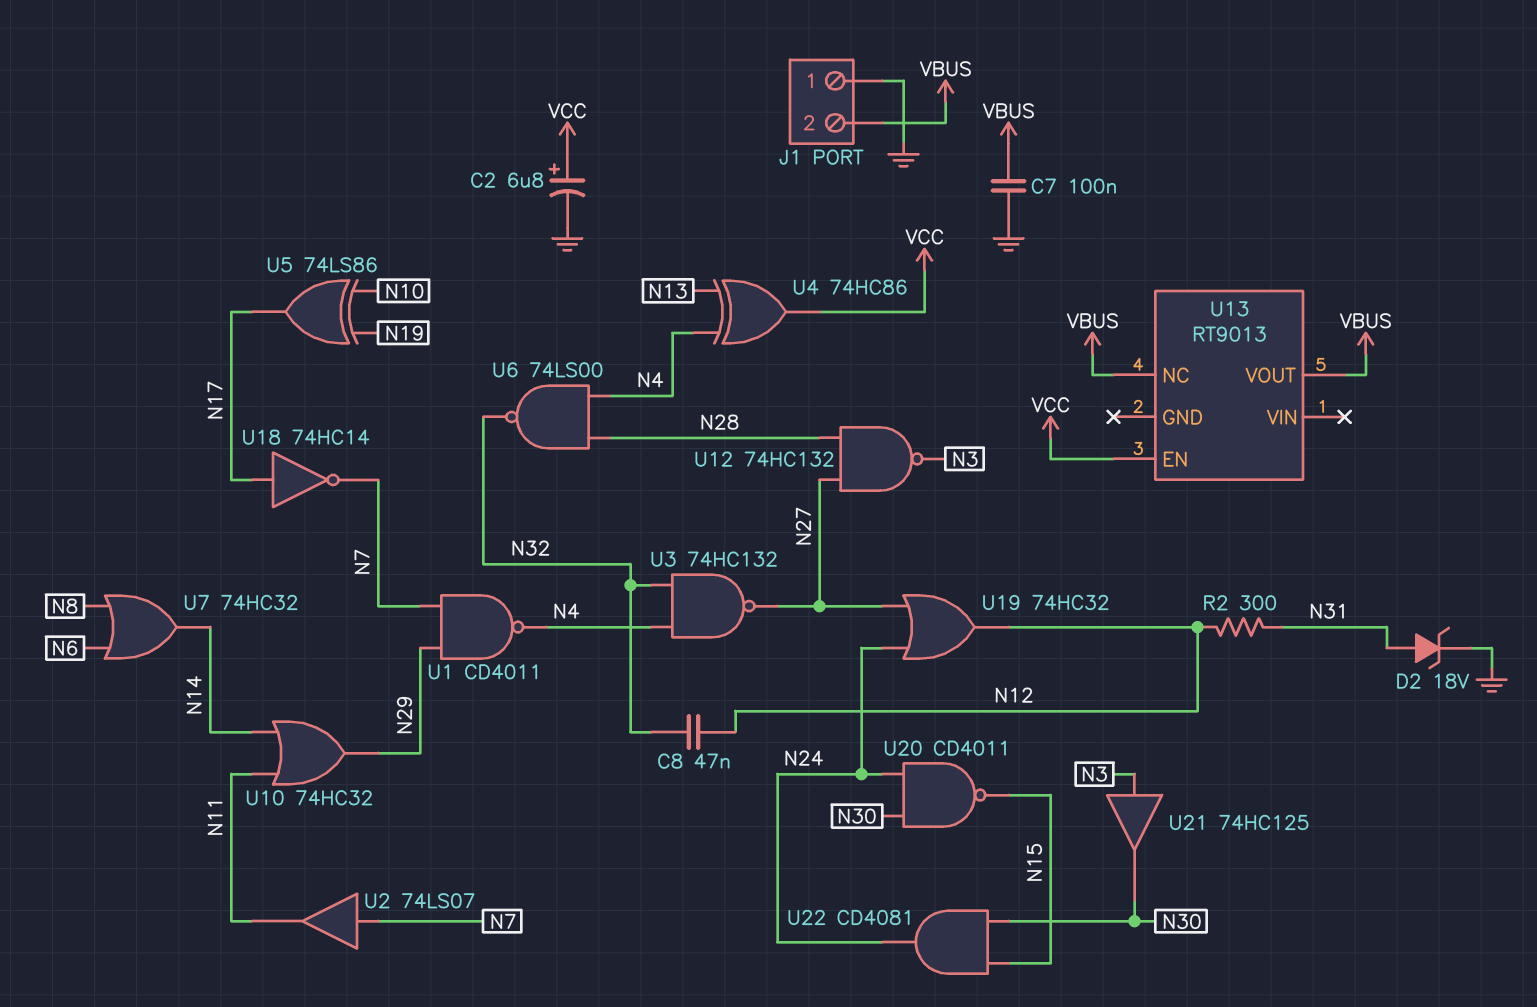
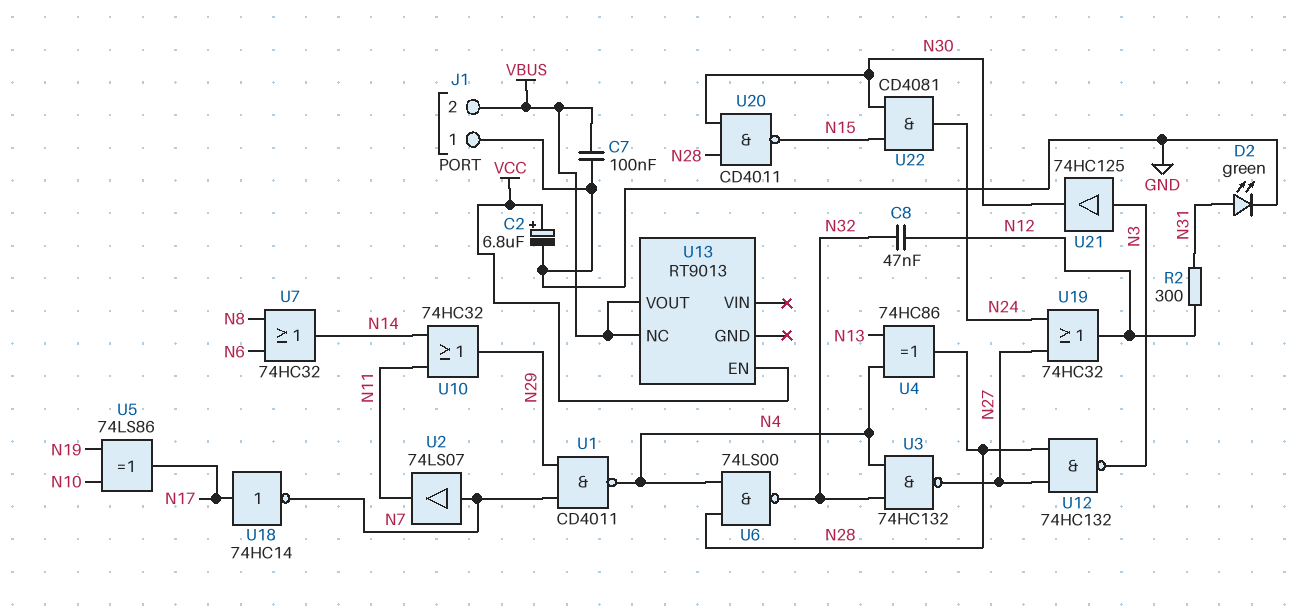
D2: zener 18V (A N31, K GND) -> LED green (A N31, K GND)
U4: XOR 74HC86 (in N4, in N13, out VCC) -> XOR 74HC86 (in N4, in N13, out N28)
U20: NAND CD4011 (in N24, in N30, out N15) -> NAND CD4011 (in N28, in N30, out N15)

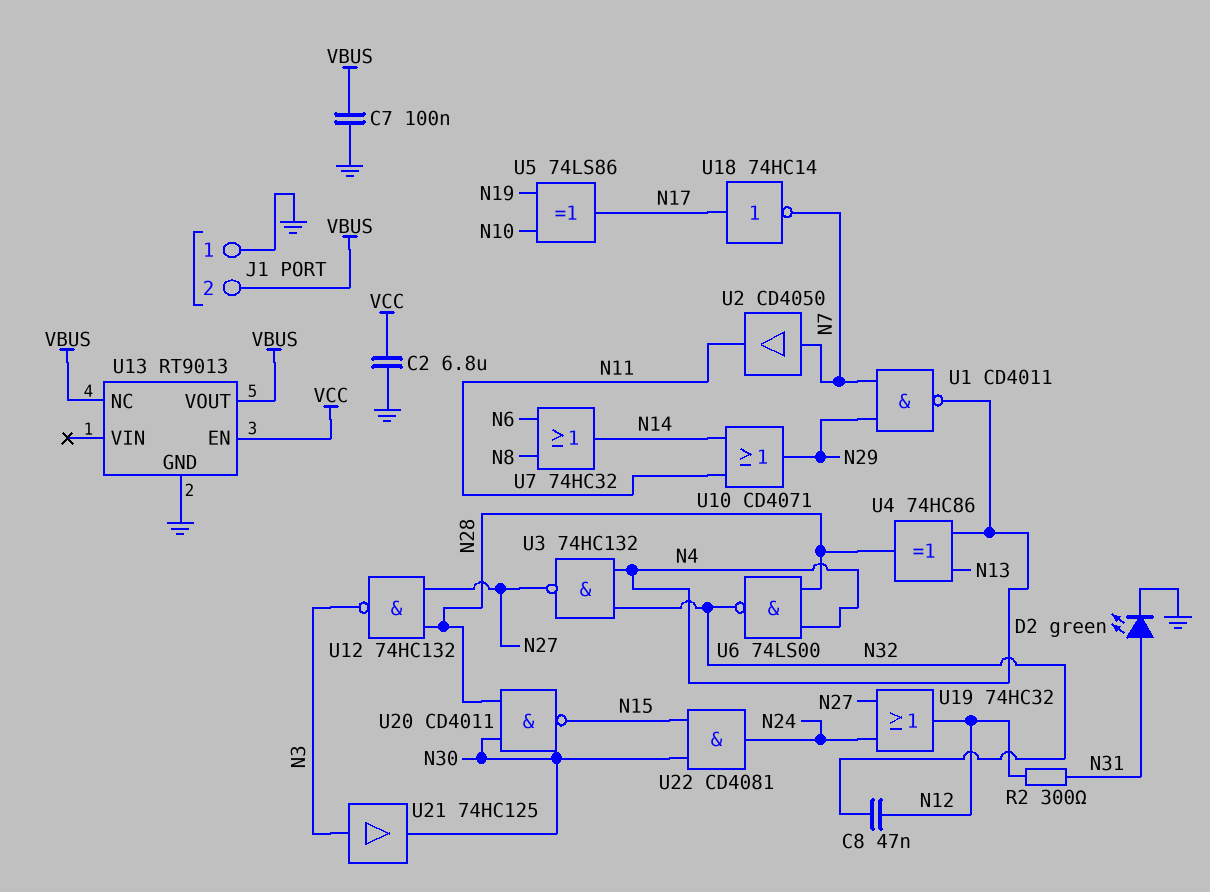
C2: 6.8uF (plus VCC, minus GND) -> 6.8uF (GND, VCC)
U2: buffer 74LS07 (in N7, out N11) -> buffer CD4050 (in N7, out N11)
U10: OR 74HC32 (in N11, in N14, out N29) -> OR CD4071 (in N11, in N14, out N29)
U13 pin GND: none -> GND

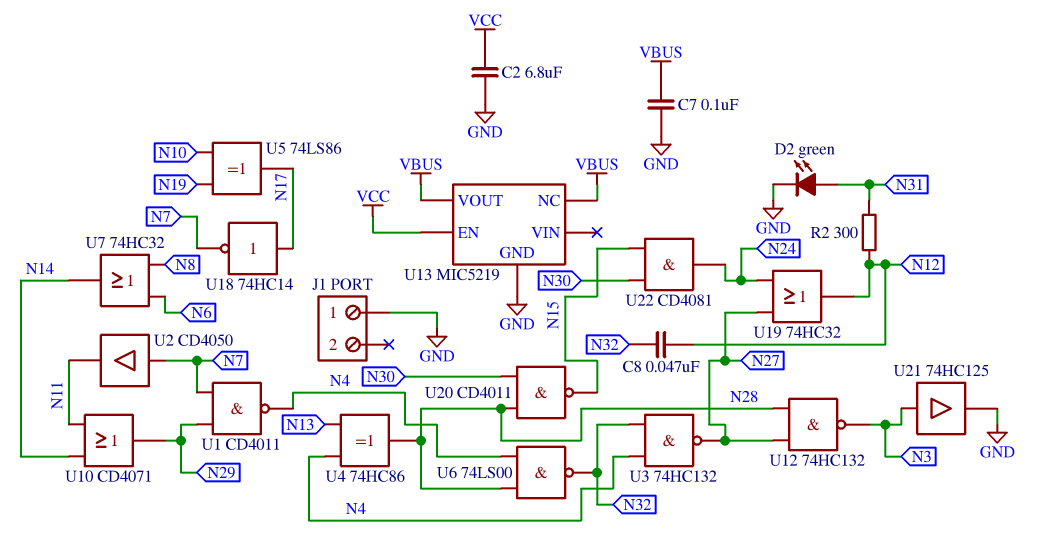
J1 pin 2: VBUS -> none
U13: RT9013 -> MIC5219
U21: buffer 74HC125 (in N3, out N30) -> buffer 74HC125 (in N3, out GND)

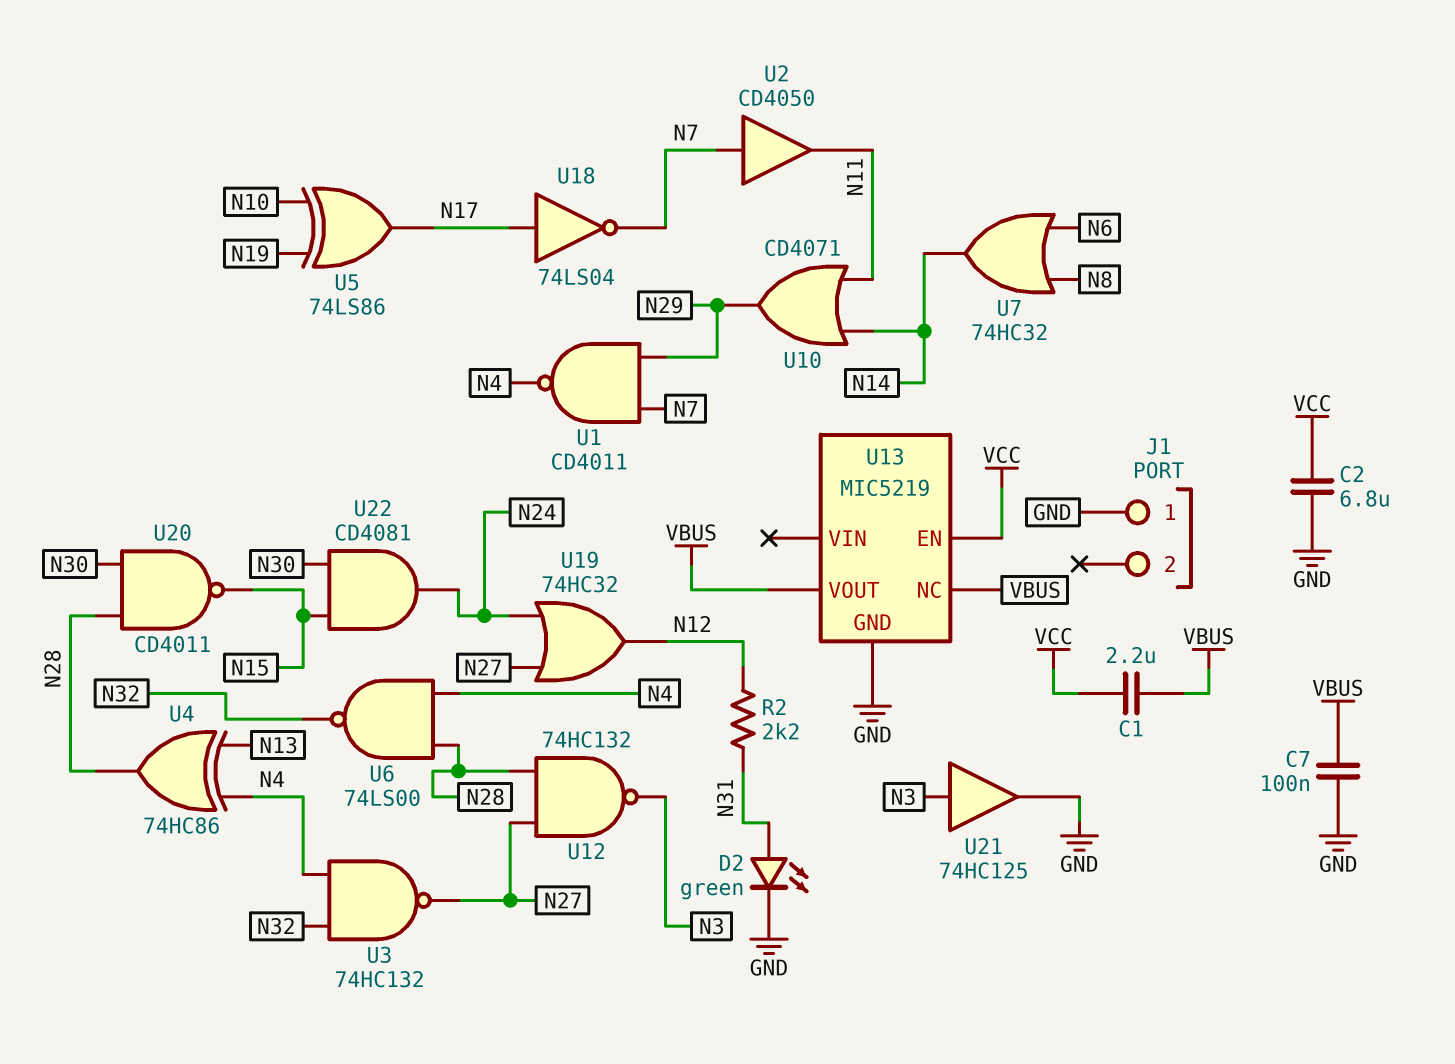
C1: none -> 2.2uF (VBUS, VCC)
C8: 47nF (N12, N32) -> none
R2: 300 (N12, N31) -> 2.2k (N12, N31)
U18: NOT 74HC14 (in N17, out N7) -> NOT 74LS04 (in N17, out N7)

